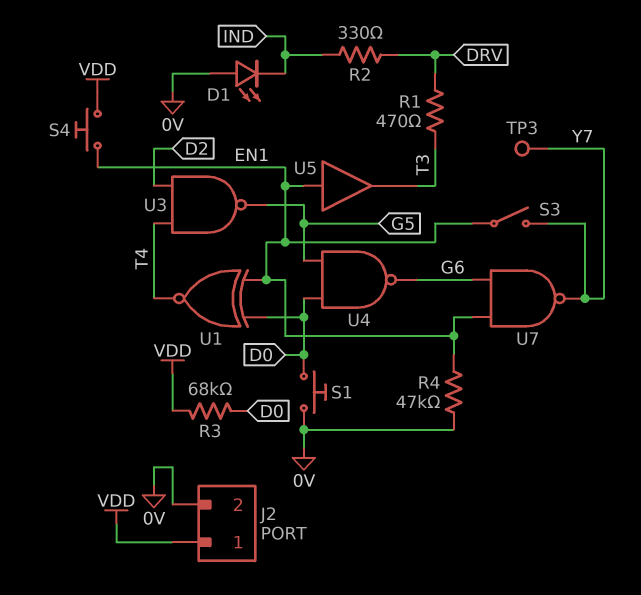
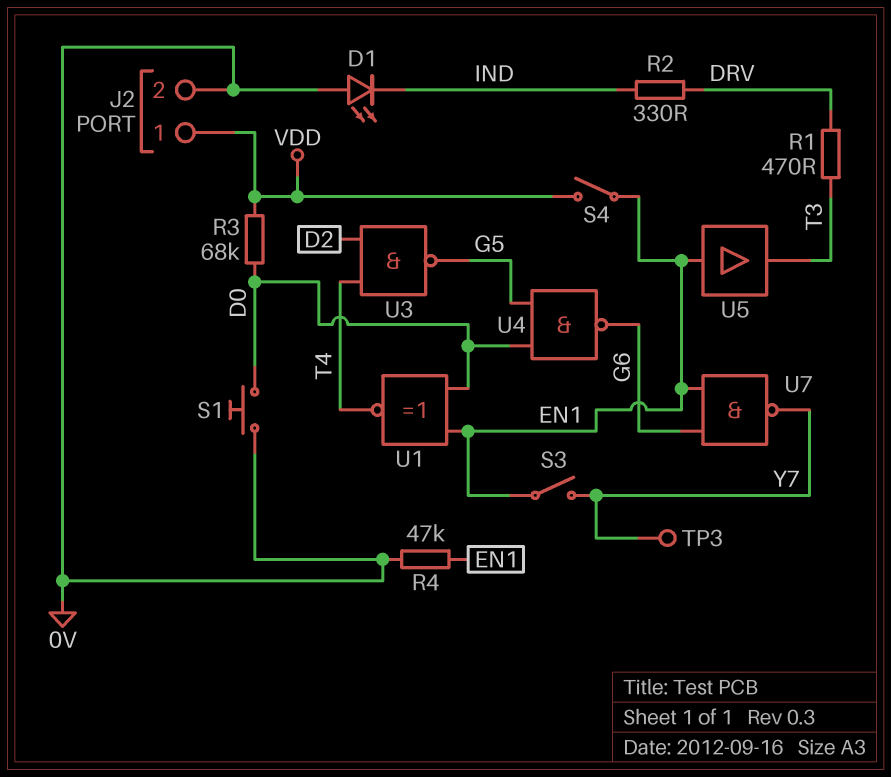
S4: button (EN1, VDD) -> switch (EN1, VDD)

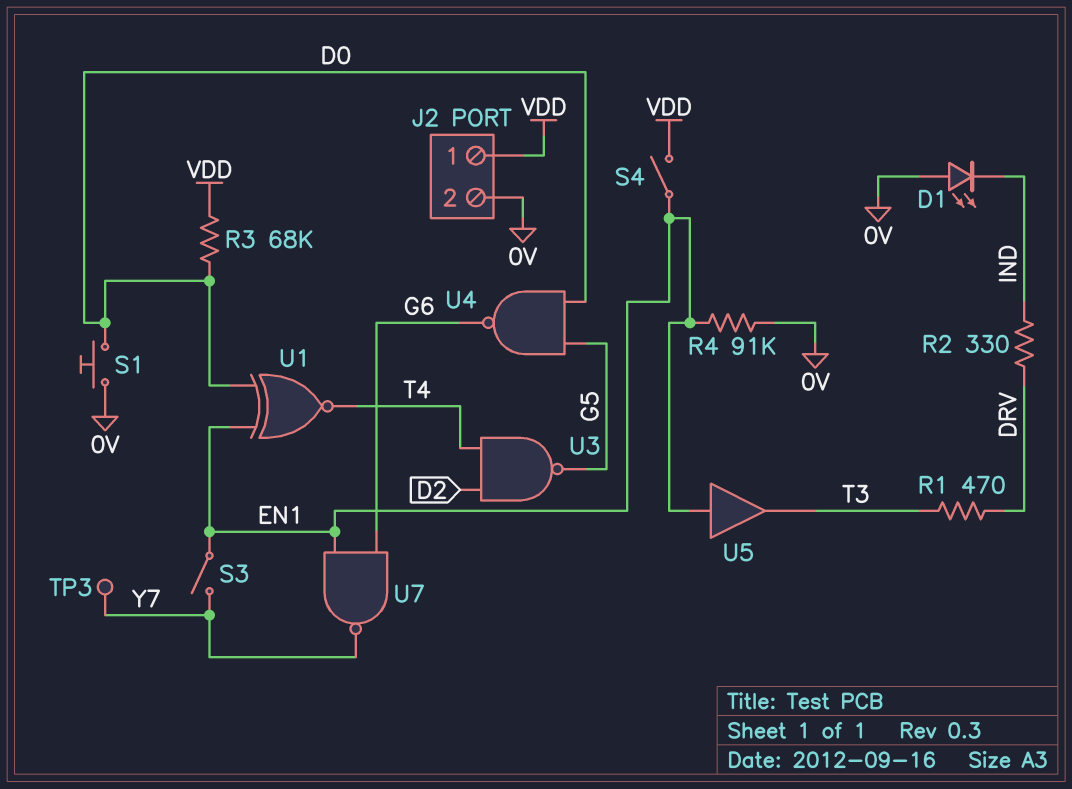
R4: 47k (0V, EN1) -> 91k (0V, EN1)

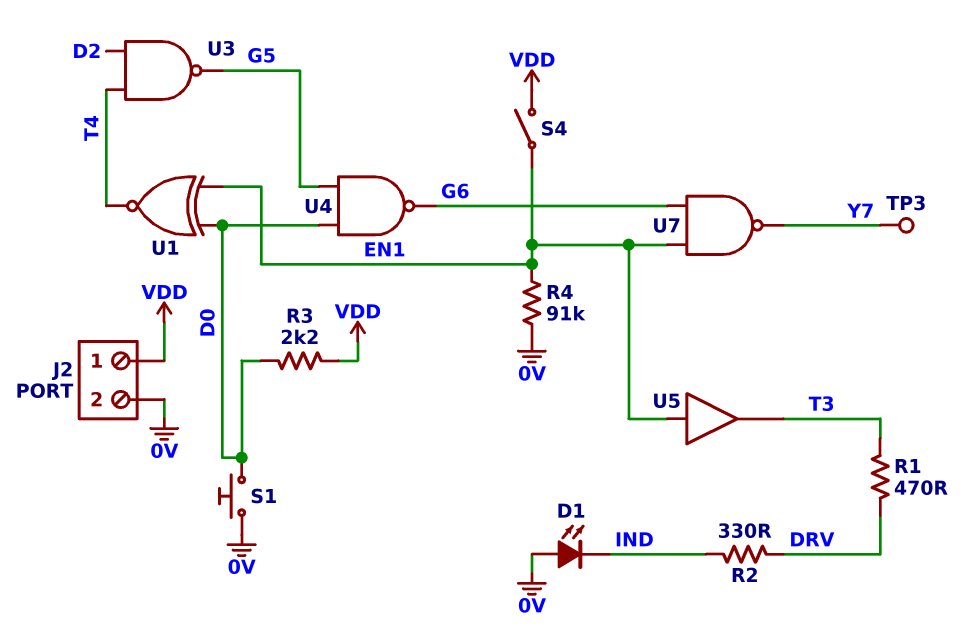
R3: 68k (D0, VDD) -> 2.2k (D0, VDD)
S3: switch (EN1, Y7) -> none

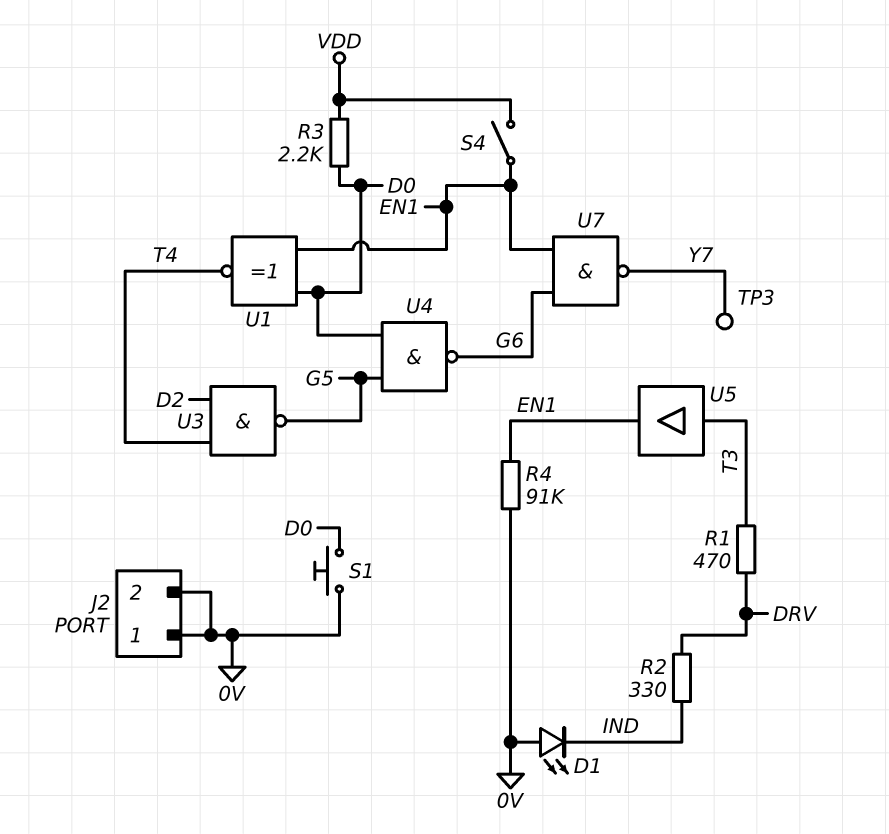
J2 pin 1: VDD -> 0V
U5: buffer (in EN1, out T3) -> buffer (in T3, out EN1)

